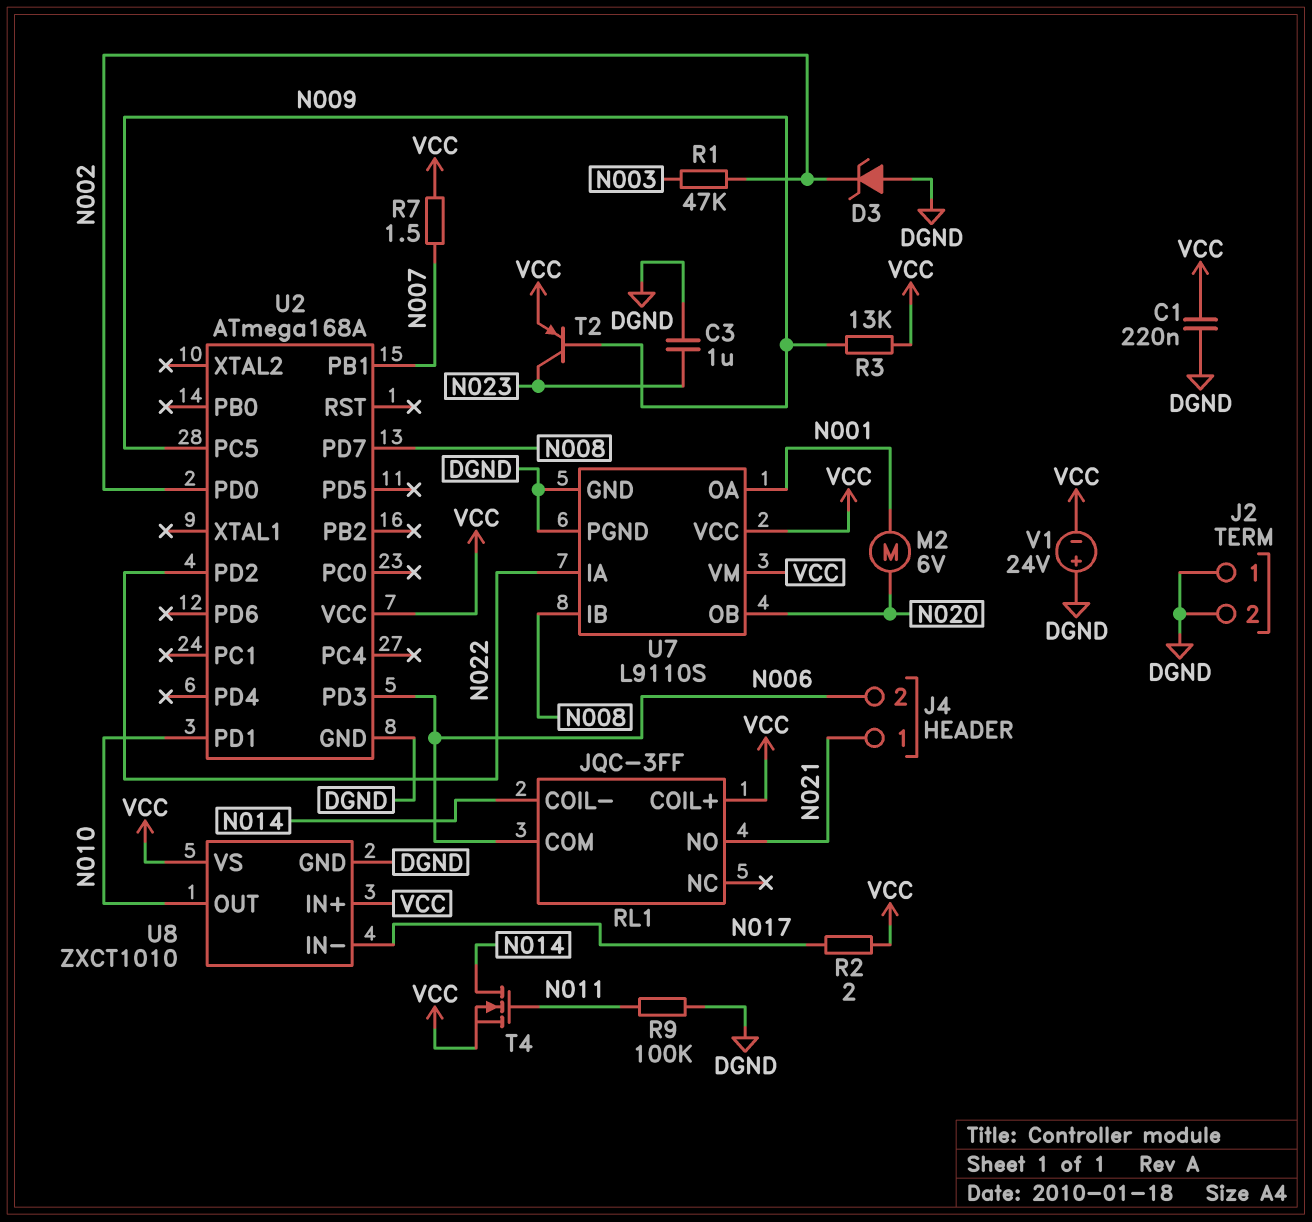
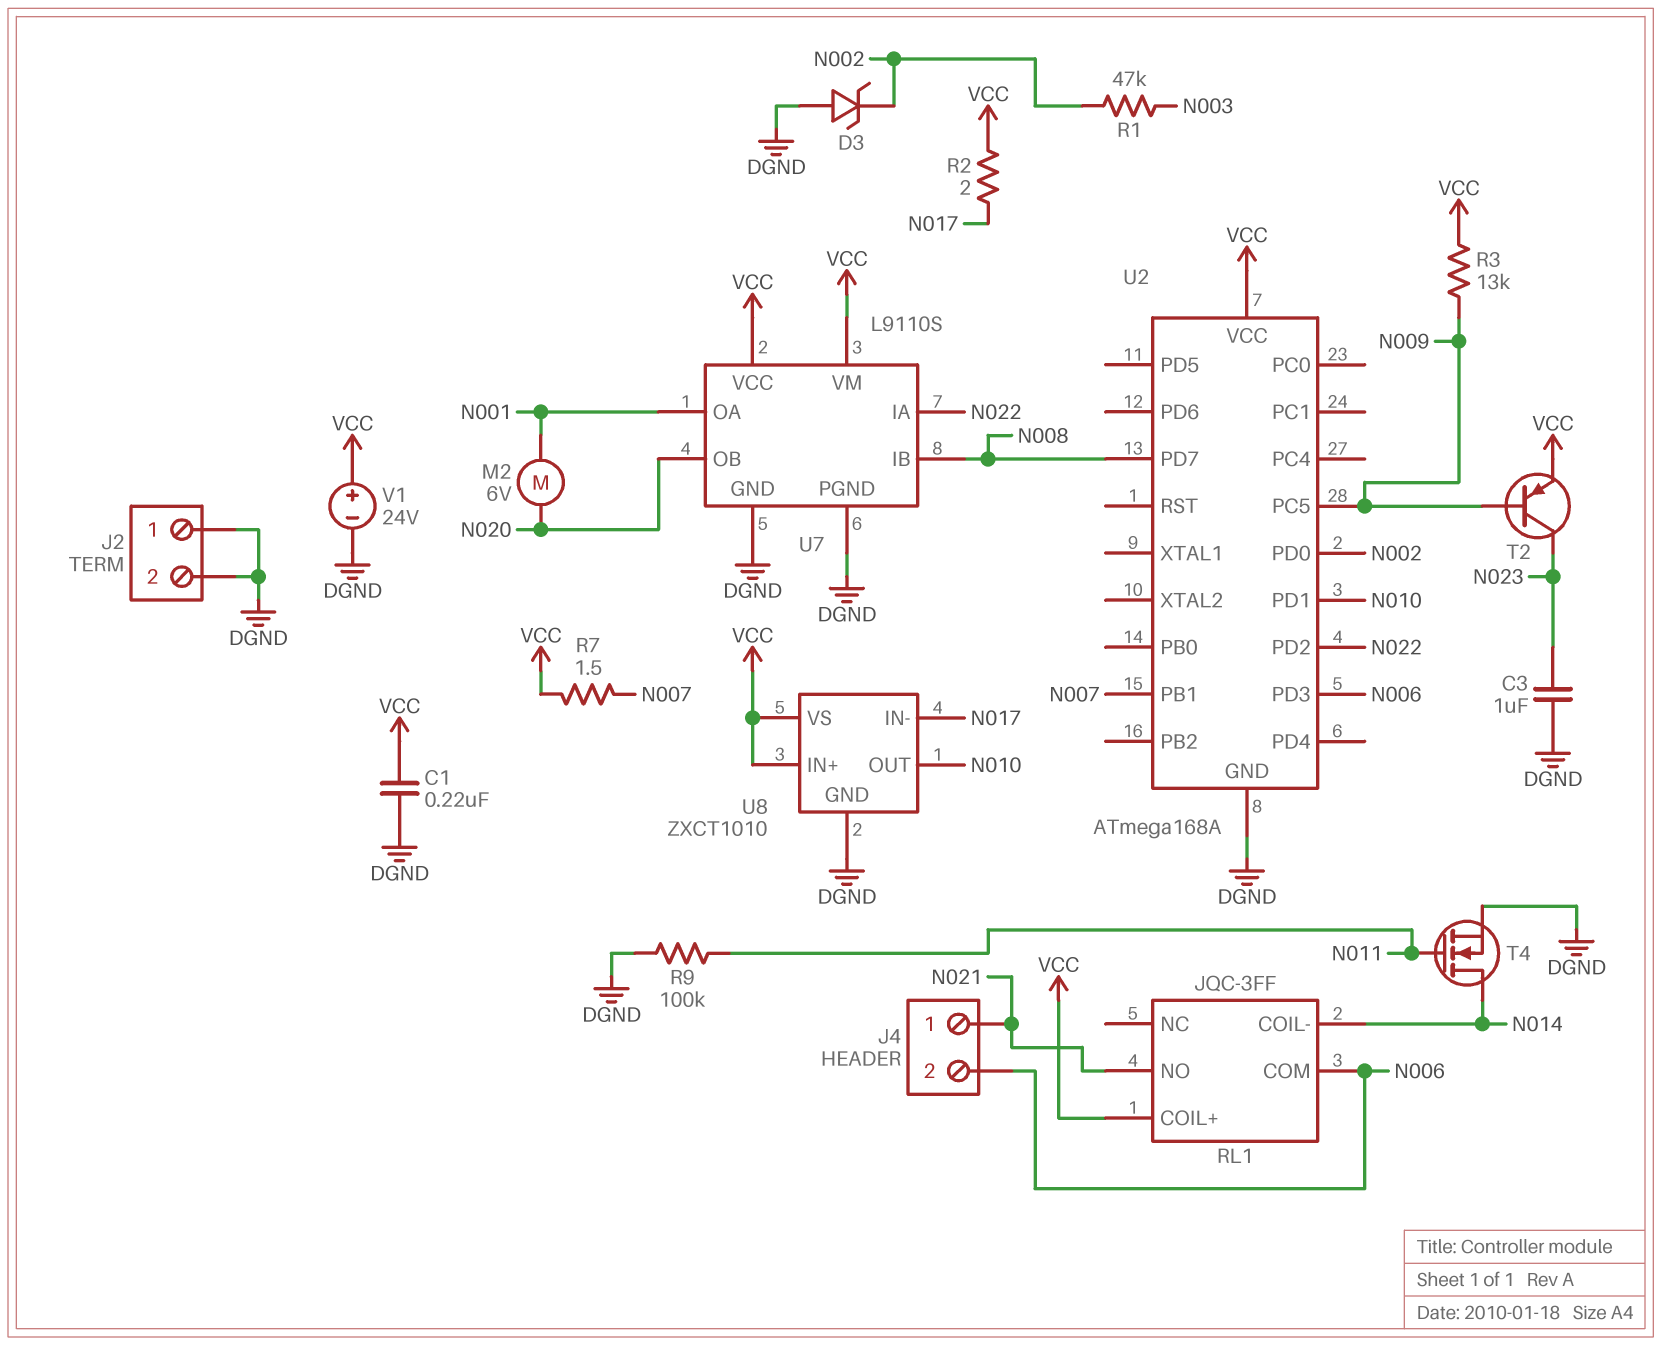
T4: NMOS (G N011, D N014, S VCC) -> NMOS (G N011, D N014, S DGND)
V1: 24V (plus DGND, minus VCC) -> 24V (plus VCC, minus DGND)

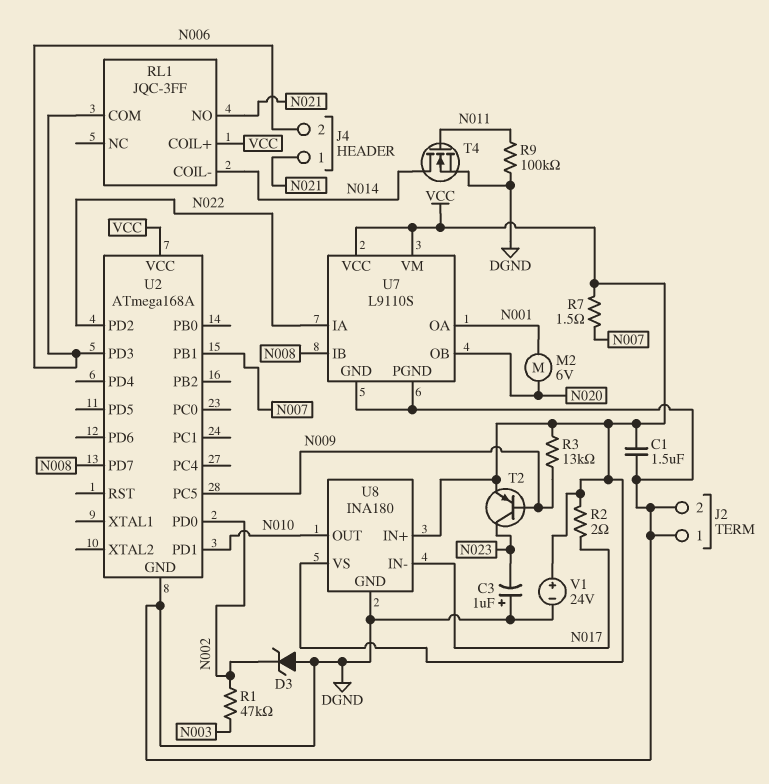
C1: 220nF (DGND, VCC) -> 1.5uF (DGND, VCC)
C3: 1uF (DGND, N023) -> 1uF (plus DGND, minus N023)
U8: ZXCT1010 -> INA180

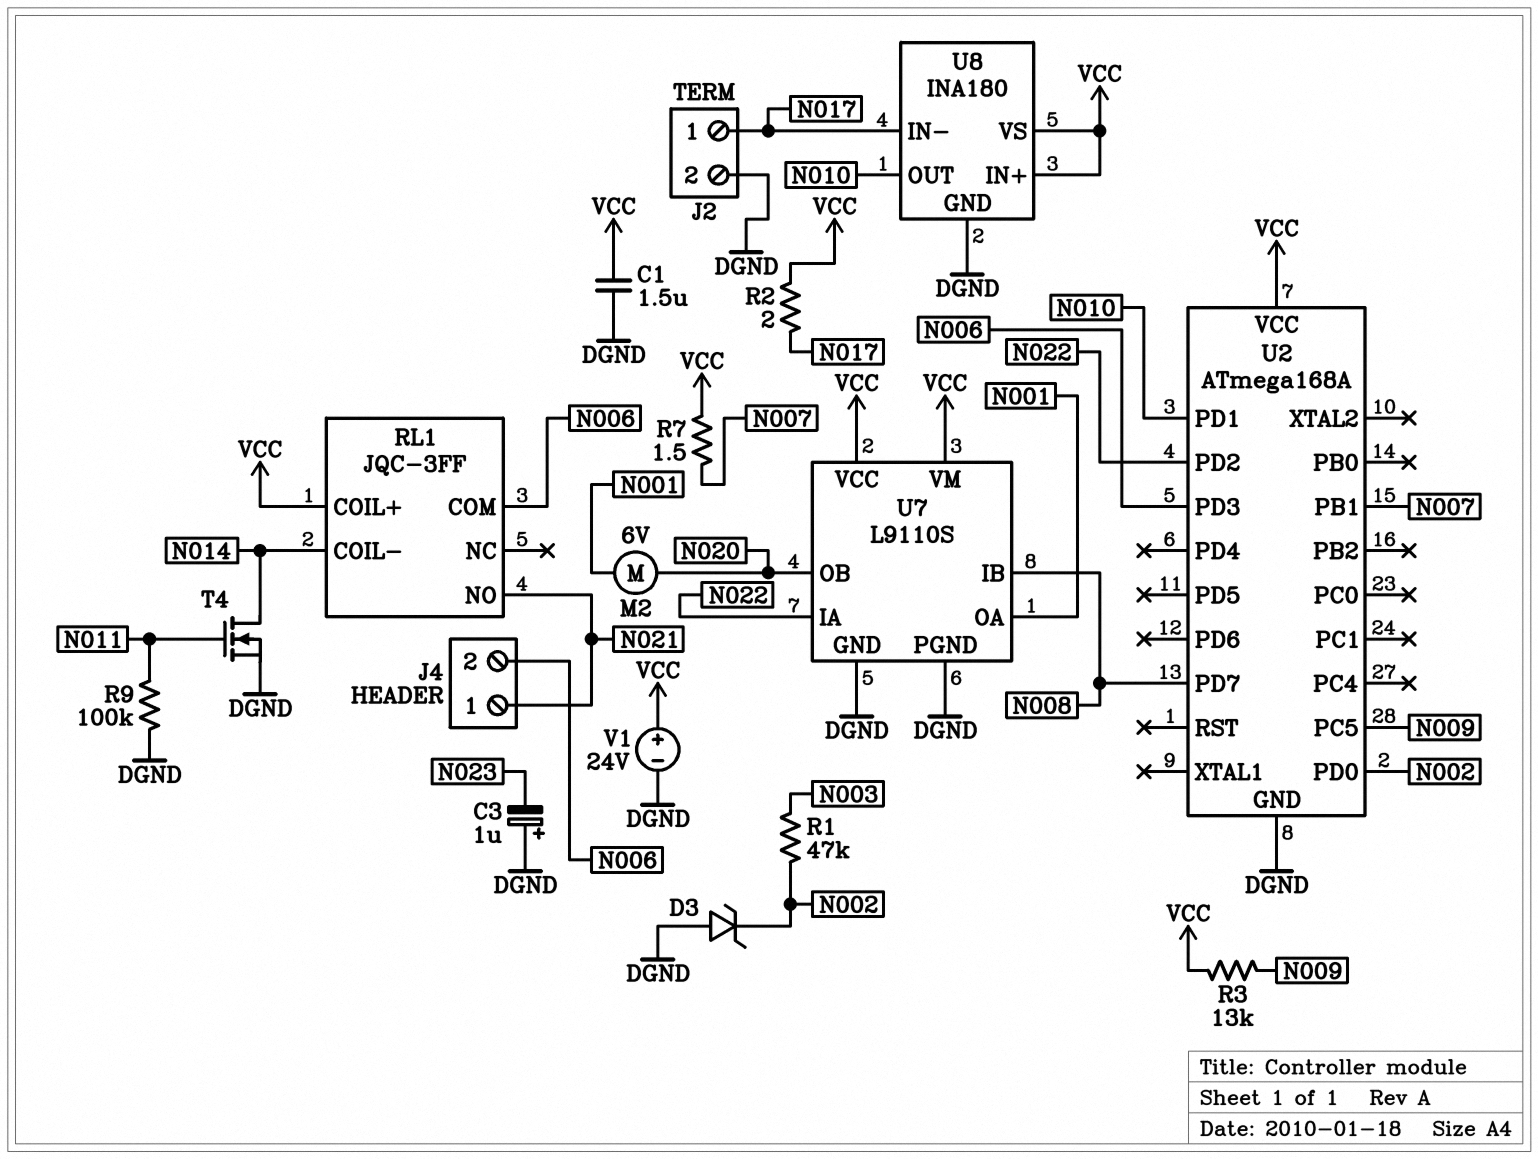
J2 pin 1: DGND -> N017
T2: PNP (B N009, C N023, E VCC) -> none

